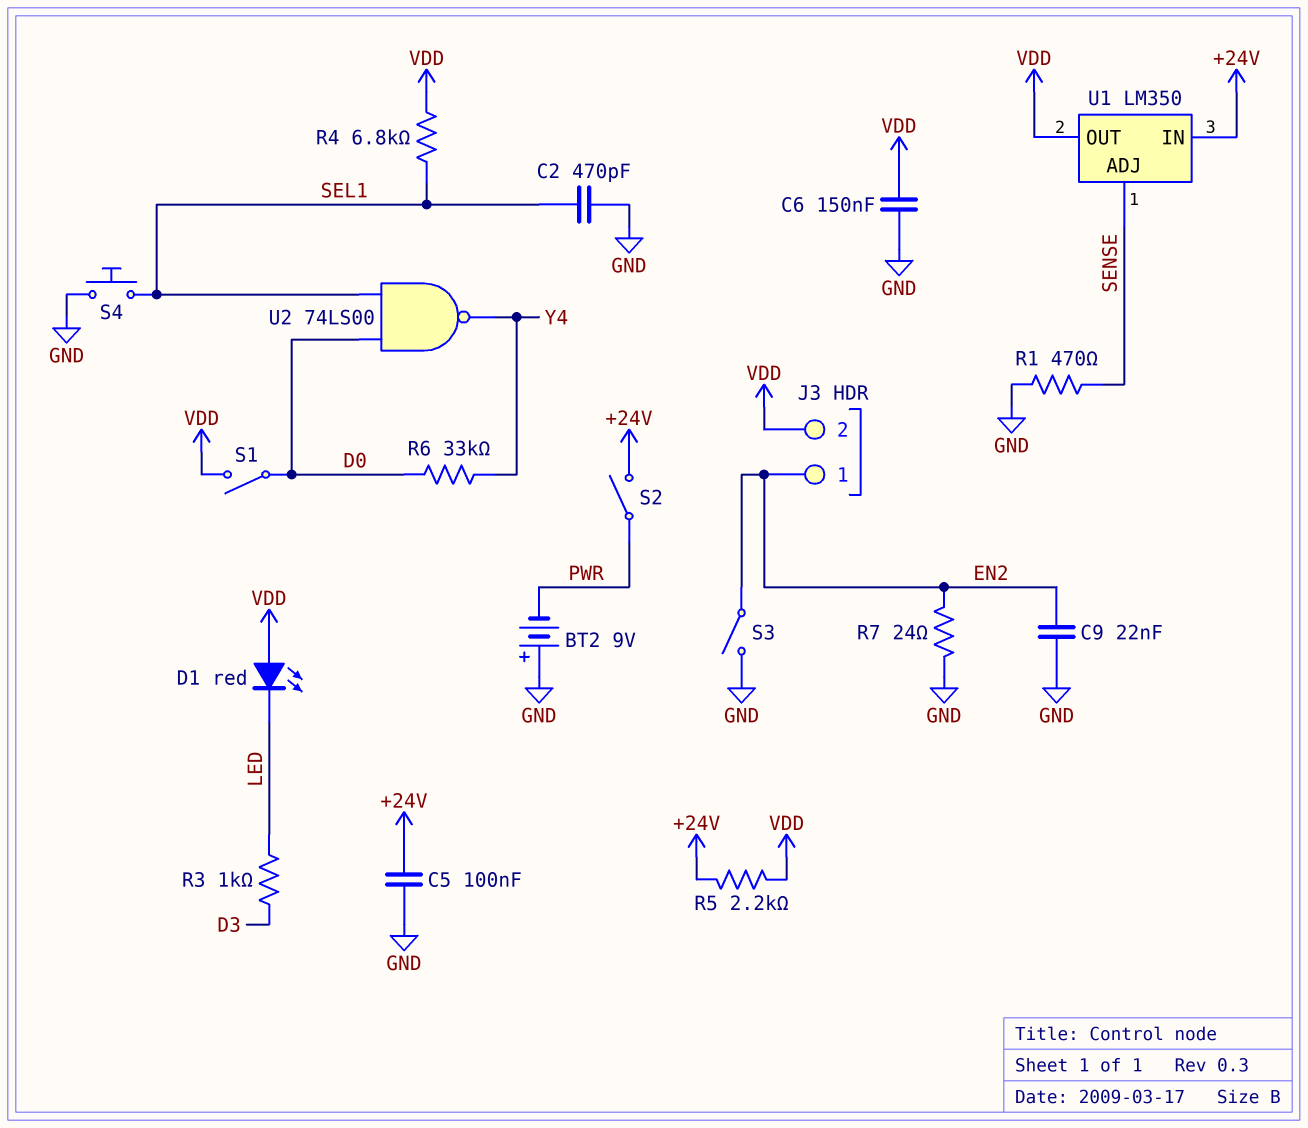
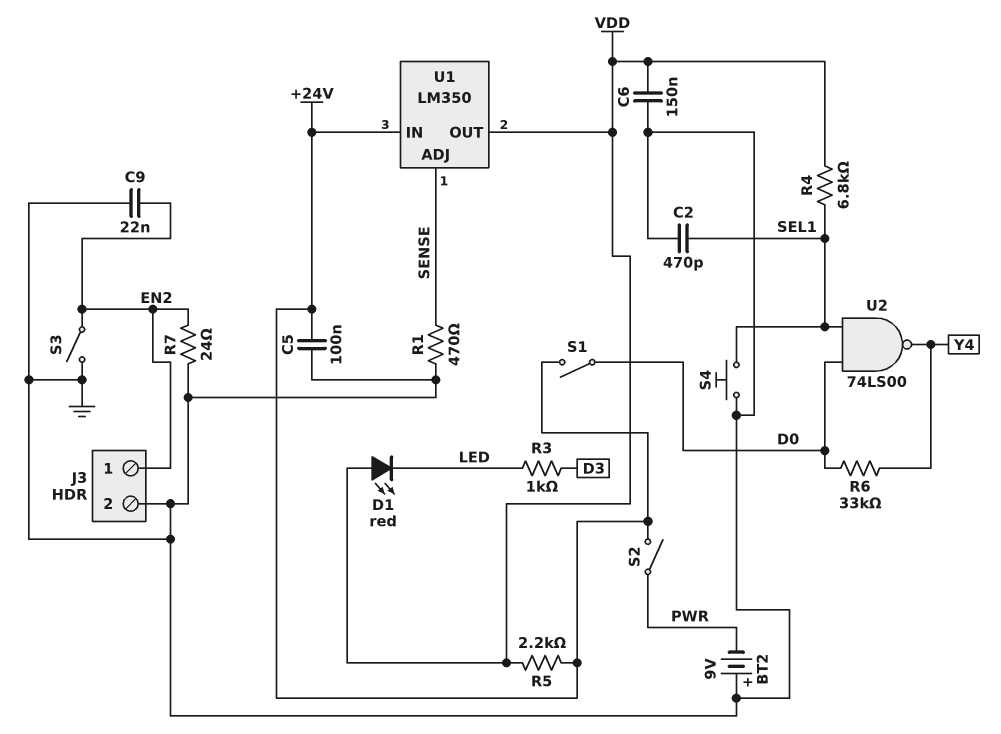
J3 pin 2: VDD -> GND
S1: switch (D0, VDD) -> switch (+24V, D0)

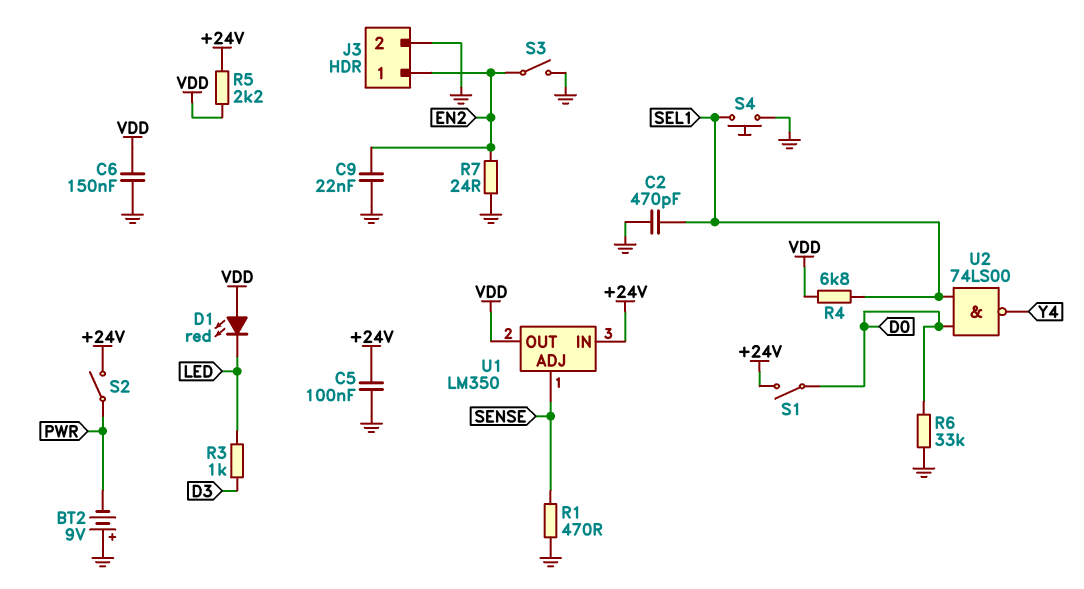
R6: 33k (D0, Y4) -> 33k (D0, GND)

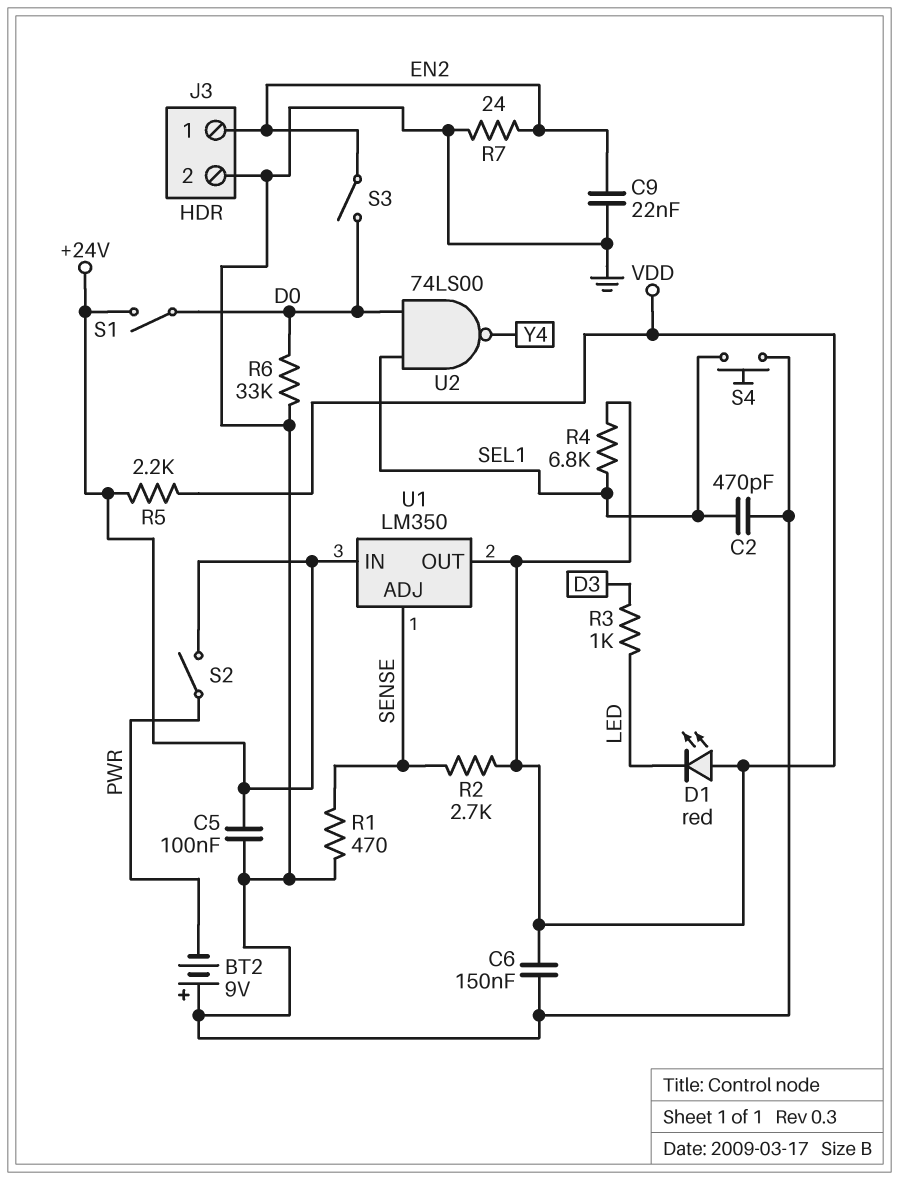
R2: none -> 2.7k (SENSE, VDD)
S3: switch (EN2, GND) -> switch (D0, EN2)

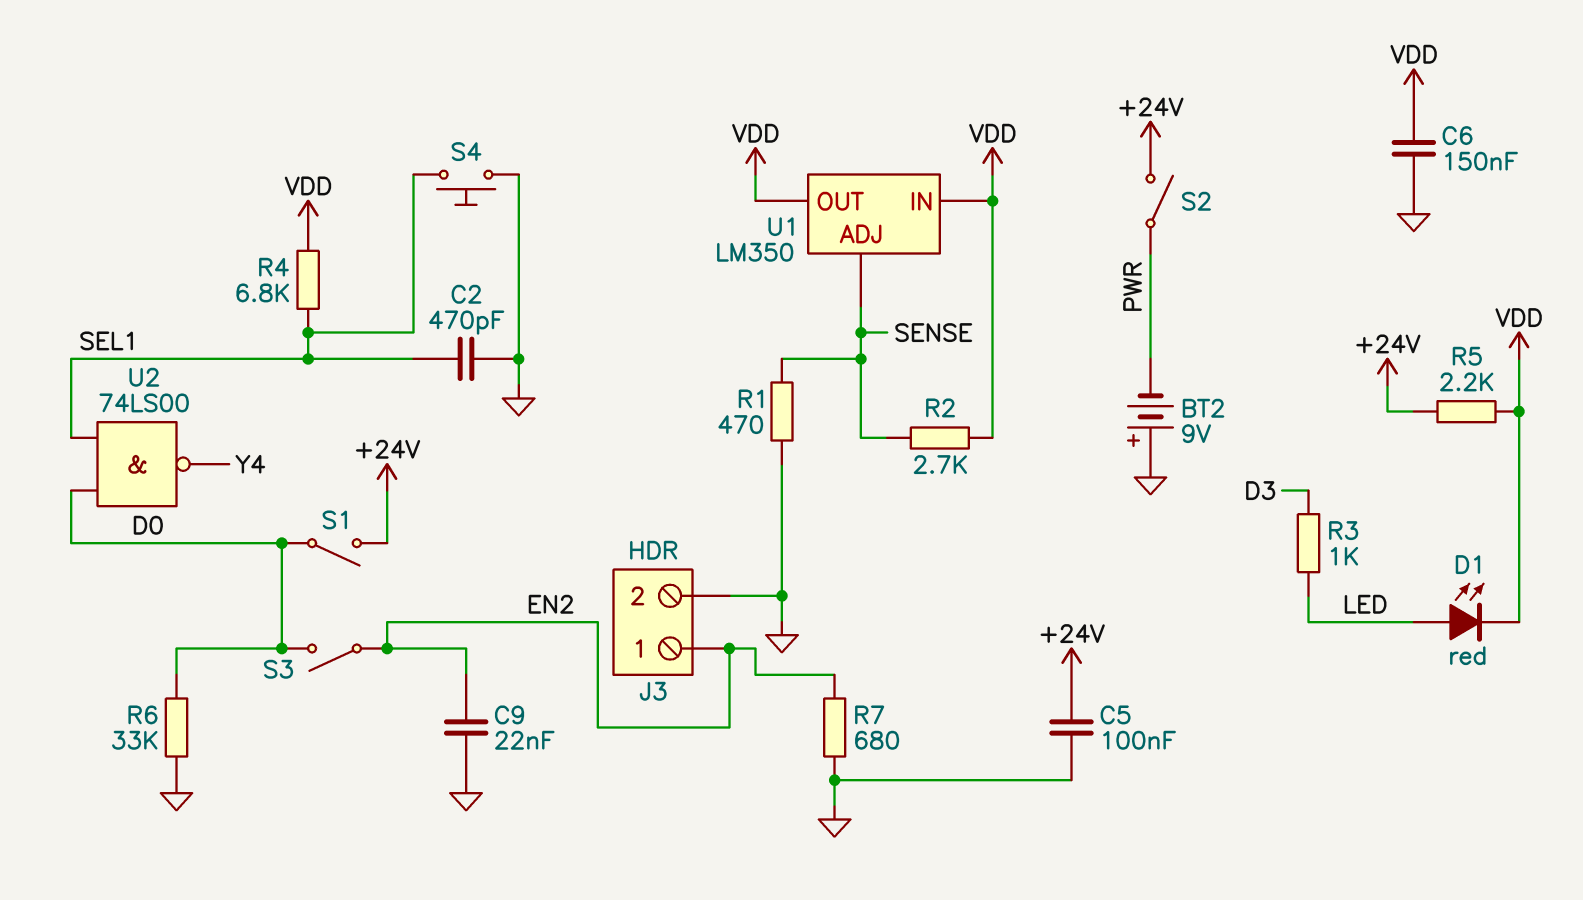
D1: LED red (A VDD, K LED) -> LED red (A LED, K VDD)
R7: 24 (EN2, GND) -> 680 (EN2, GND)
U1 pin IN: +24V -> VDD

